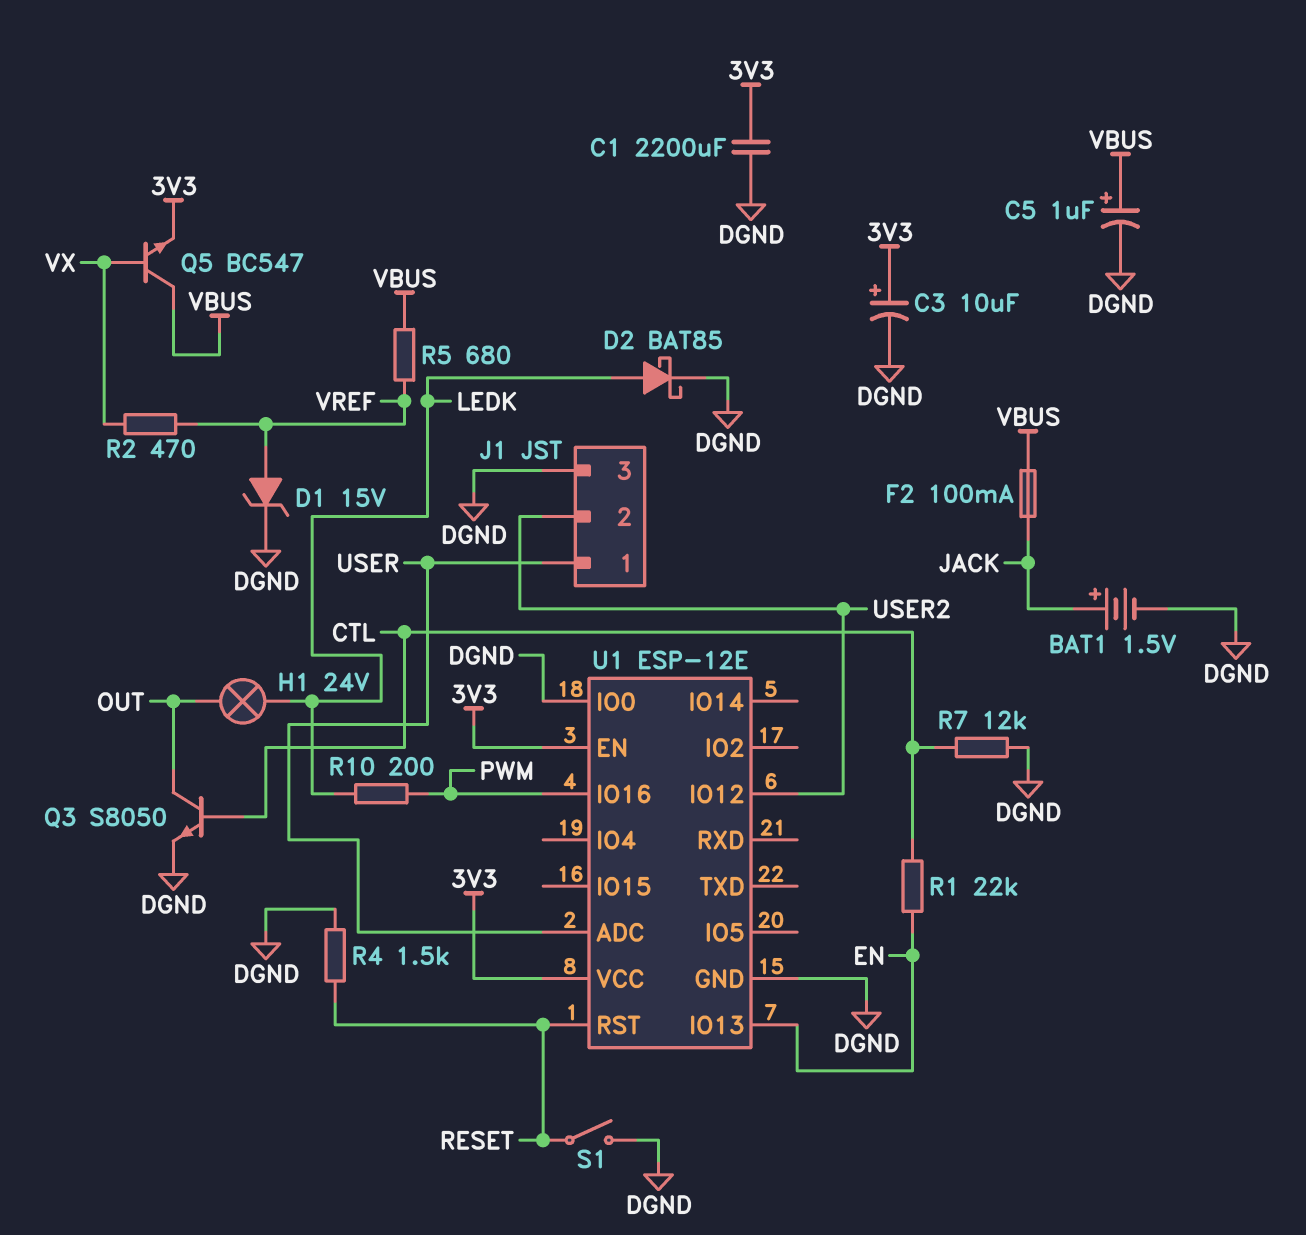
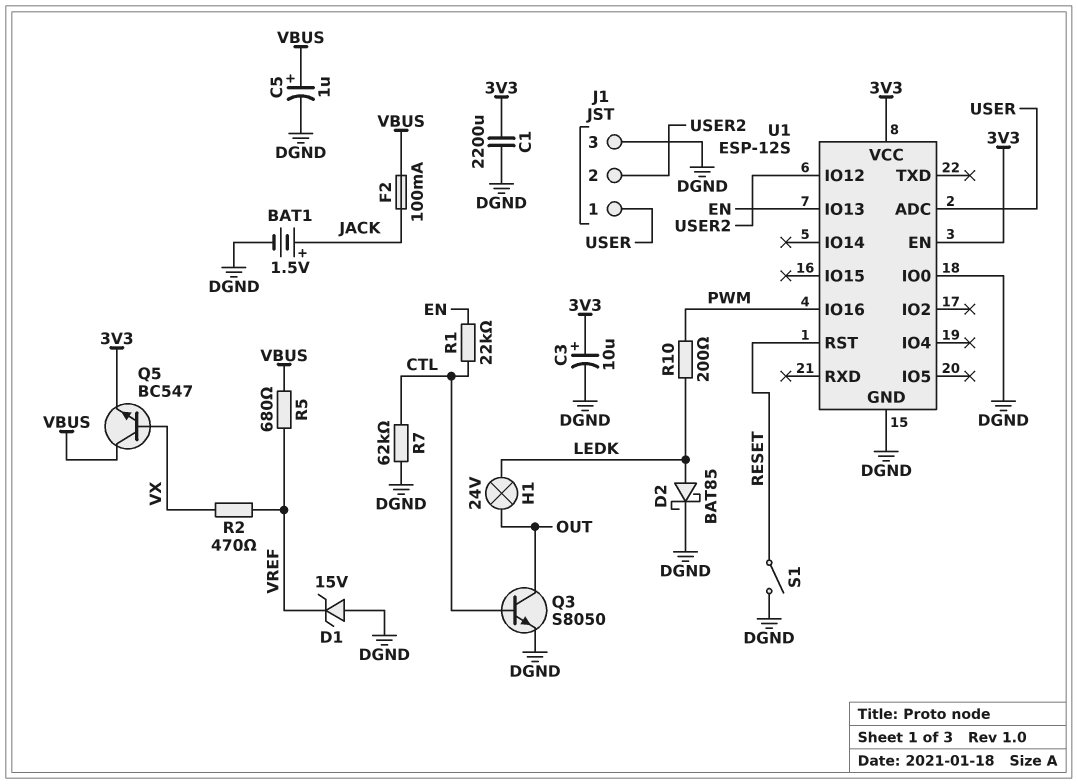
D1: zener 15V (A VREF, K DGND) -> zener 15V (A DGND, K VREF)
R4: 1.5k (DGND, RESET) -> none
R7: 12k (CTL, DGND) -> 62k (CTL, DGND)
U1: ESP-12E -> ESP-12S

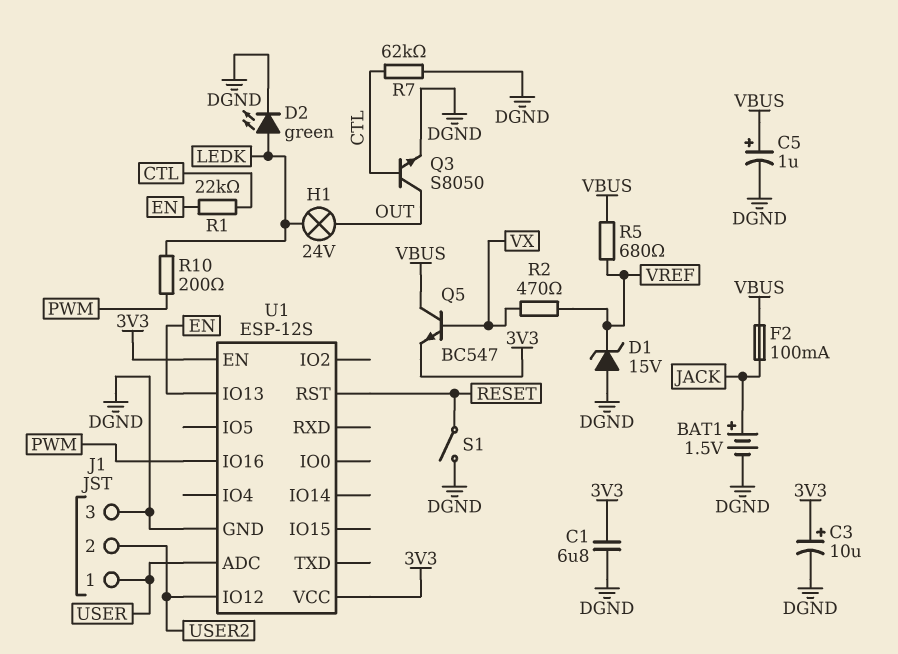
C1: 2200uF (3V3, DGND) -> 6.8uF (3V3, DGND)
D2: schottky BAT85 (A LEDK, K DGND) -> LED green (A LEDK, K DGND)
U1 pin IO0: DGND -> none

